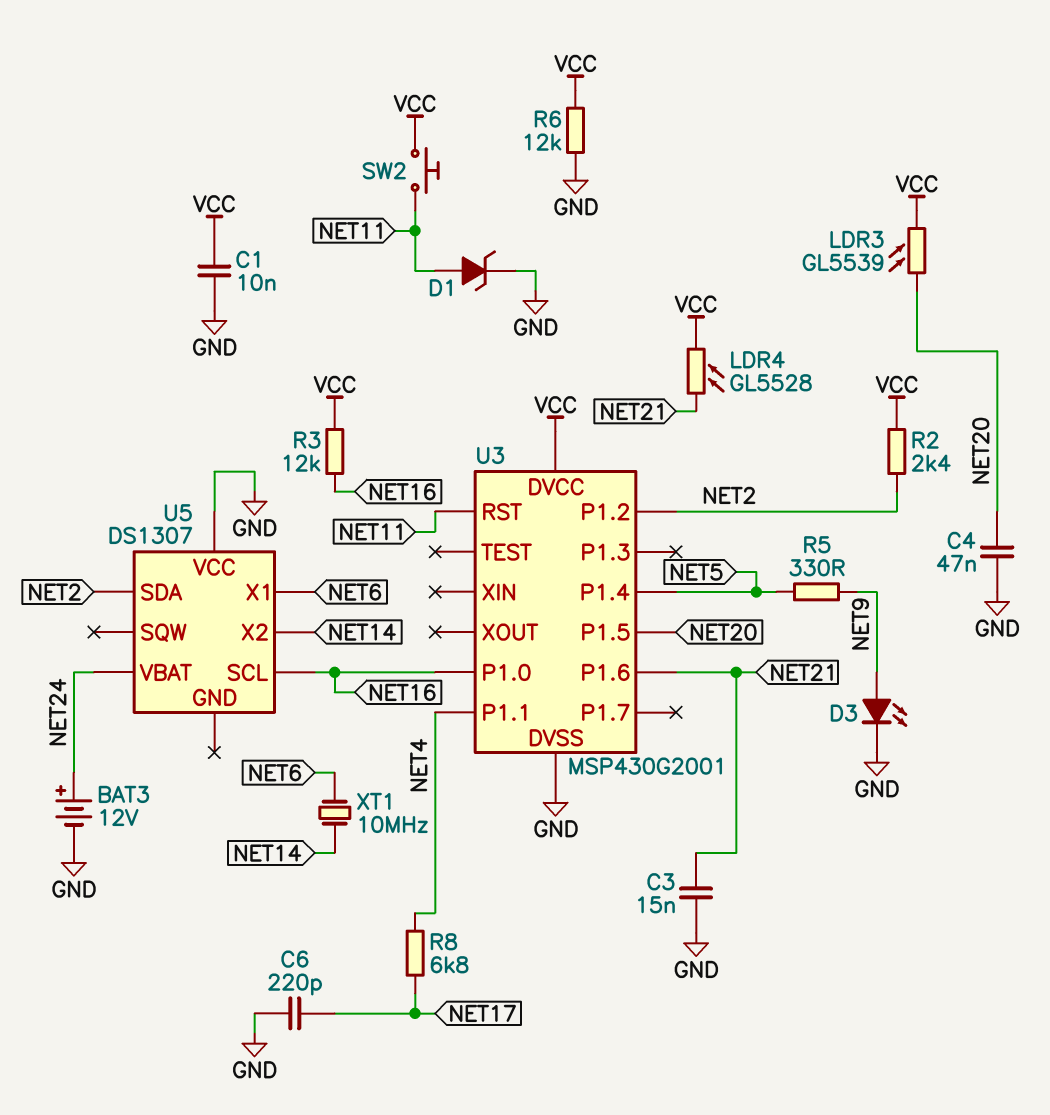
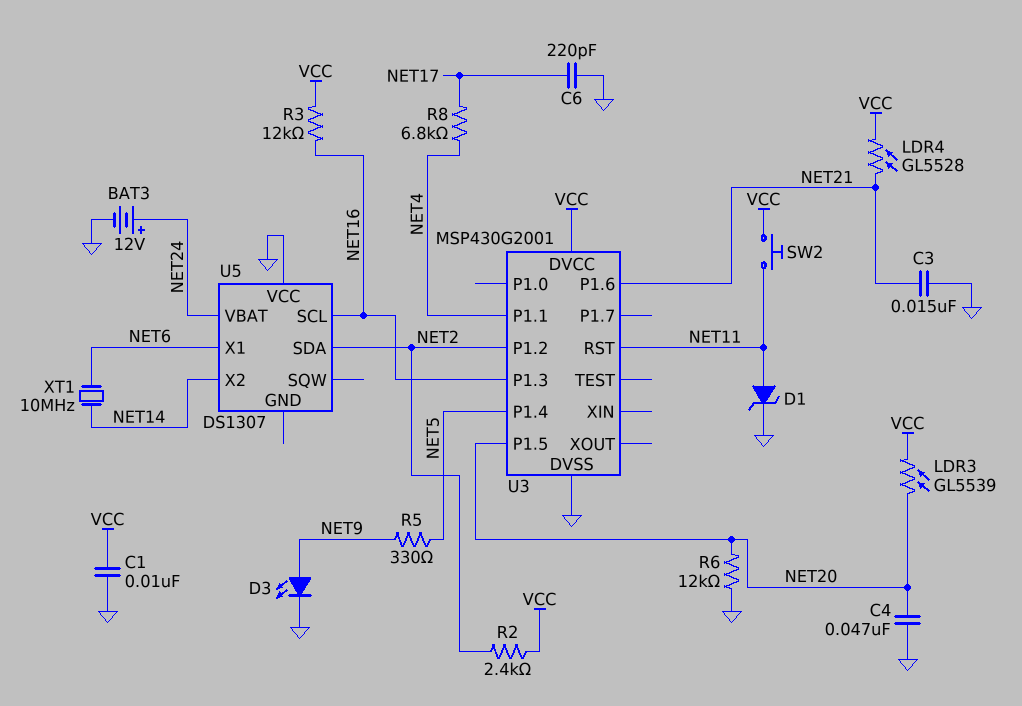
R6: 12k (GND, VCC) -> 12k (GND, NET20)
U3 pin P1.0: NET16 -> none
U3 pin P1.3: none -> NET16

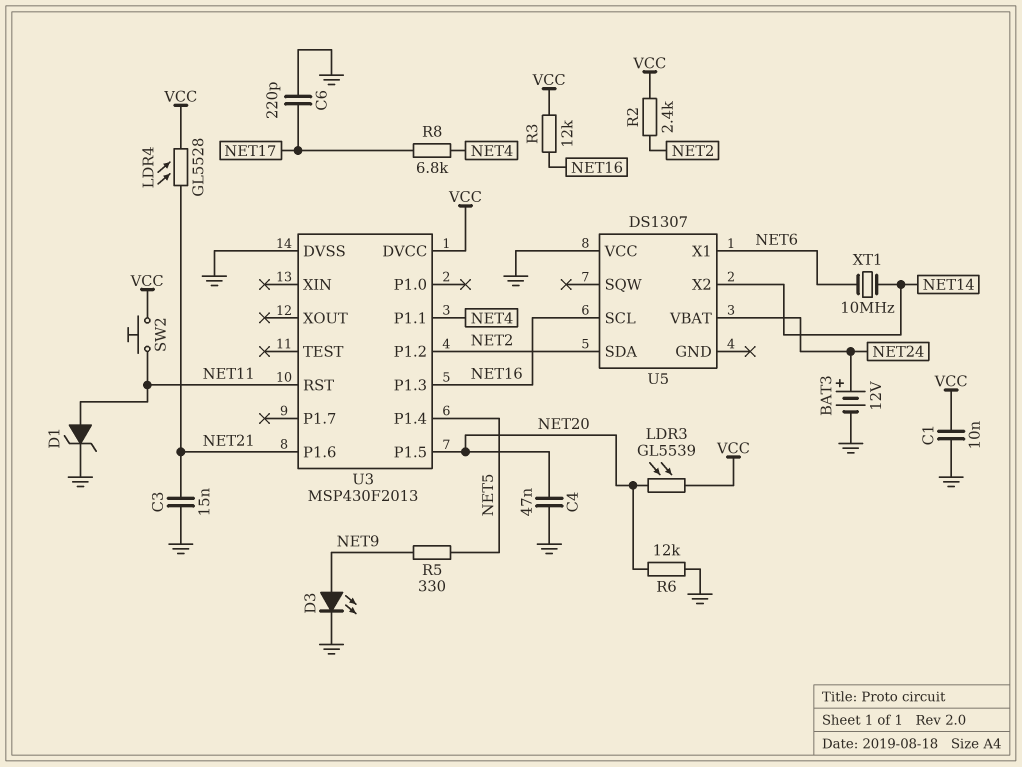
U3: MSP430G2001 -> MSP430F2013

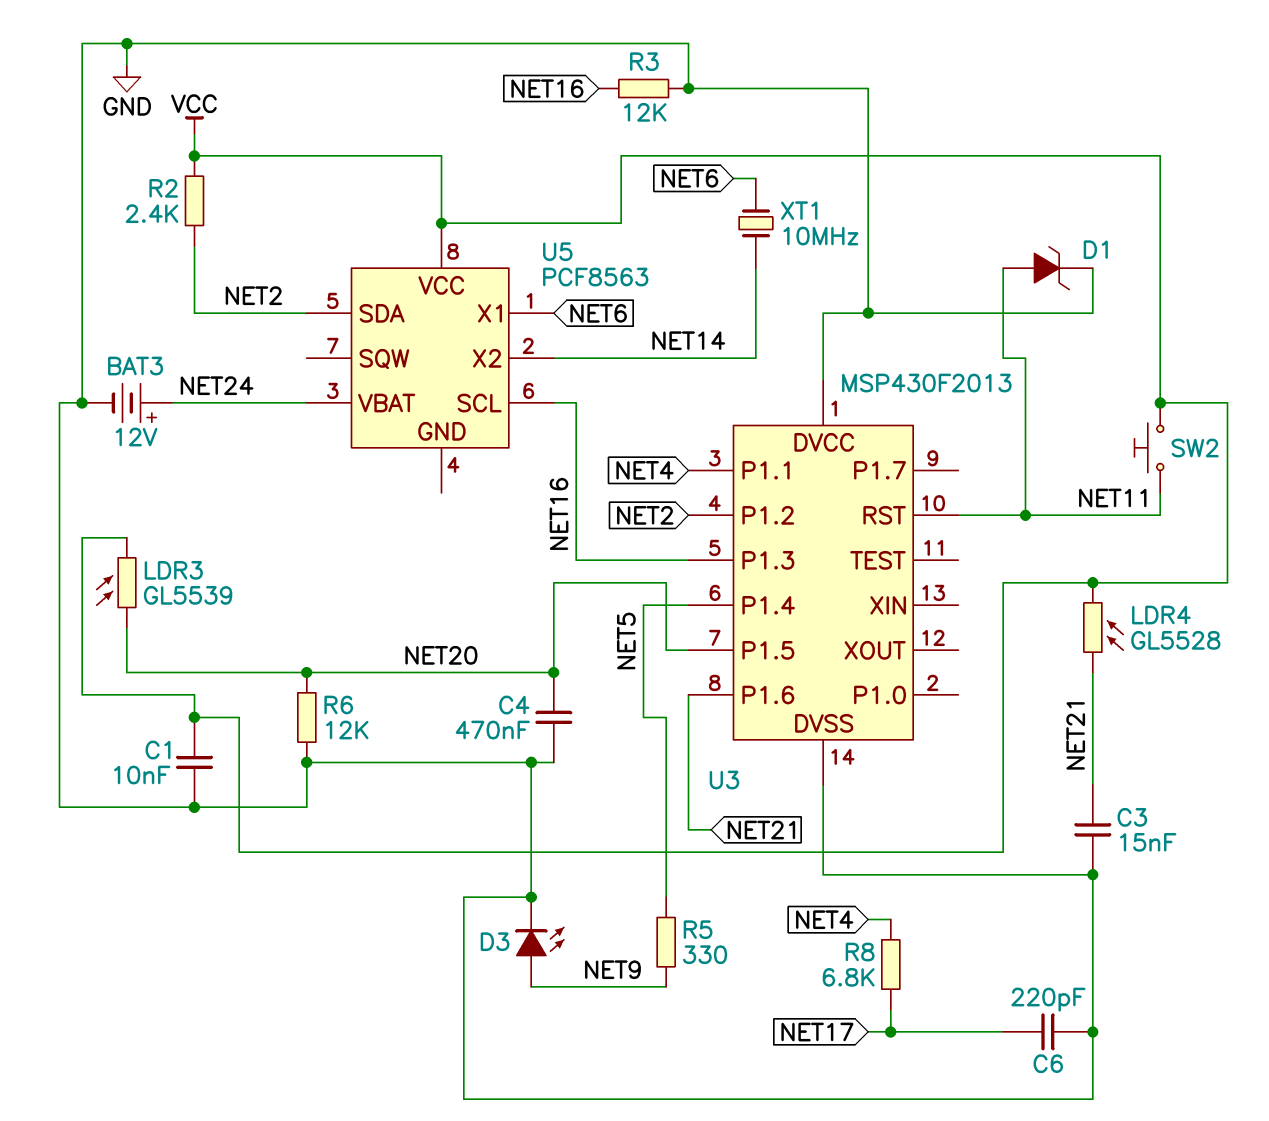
C4: 47nF (GND, NET20) -> 470nF (GND, NET20)
R3: 12k (NET16, VCC) -> 12k (GND, NET16)
U3 pin DVCC: VCC -> GND
U5: DS1307 -> PCF8563
U5 pin VCC: GND -> VCC

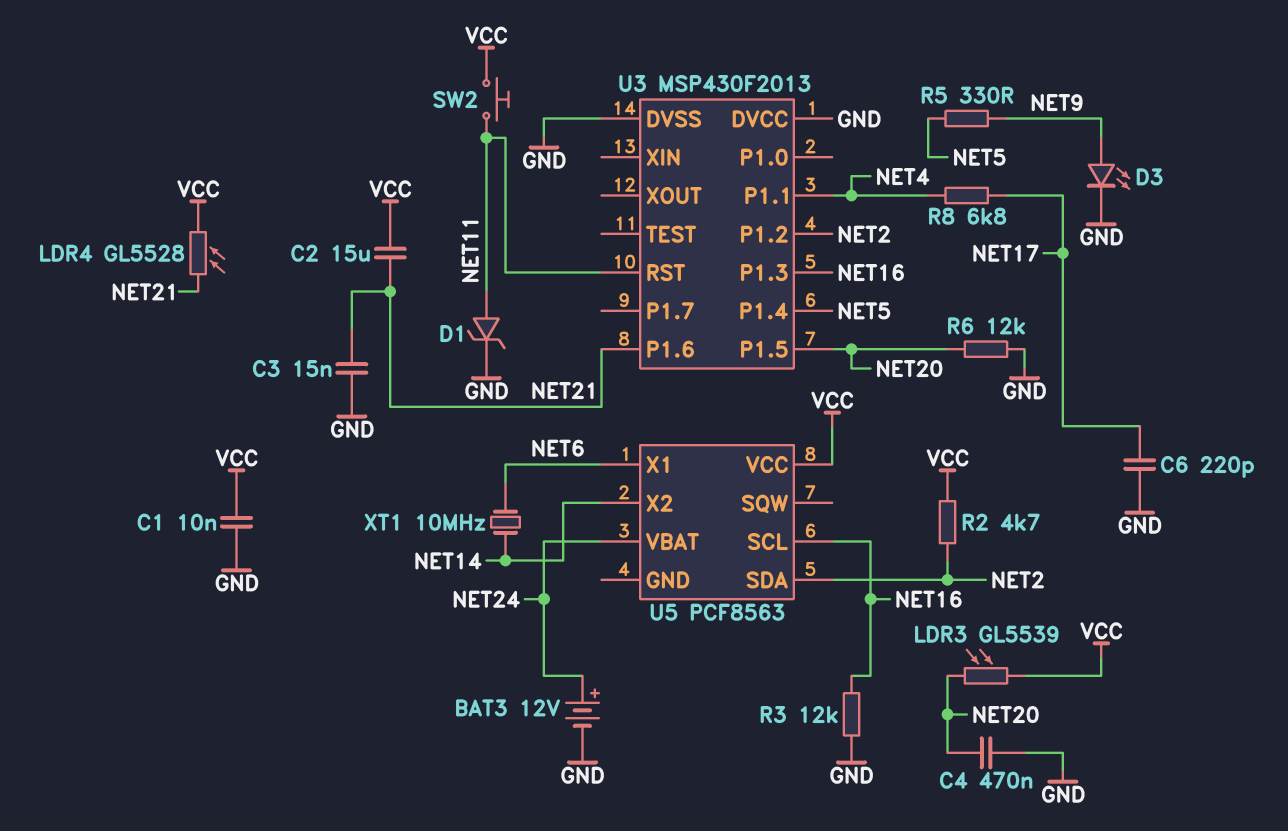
C2: none -> 15uF (NET21, VCC)
R2: 2.4k (NET2, VCC) -> 4.7k (NET2, VCC)

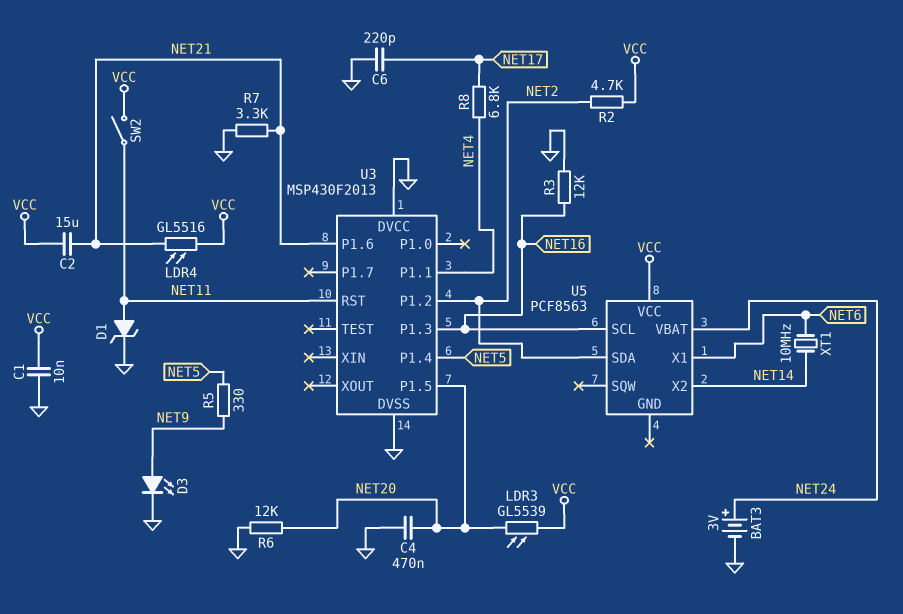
BAT3: 12V (plus NET24, minus GND) -> 3V (plus NET24, minus GND)
C3: 15nF (GND, NET21) -> none
LDR4: GL5528 (NET21, VCC) -> GL5516 (NET21, VCC)
R7: none -> 3.3k (GND, NET21)
SW2: button (NET11, VCC) -> switch (NET11, VCC)

